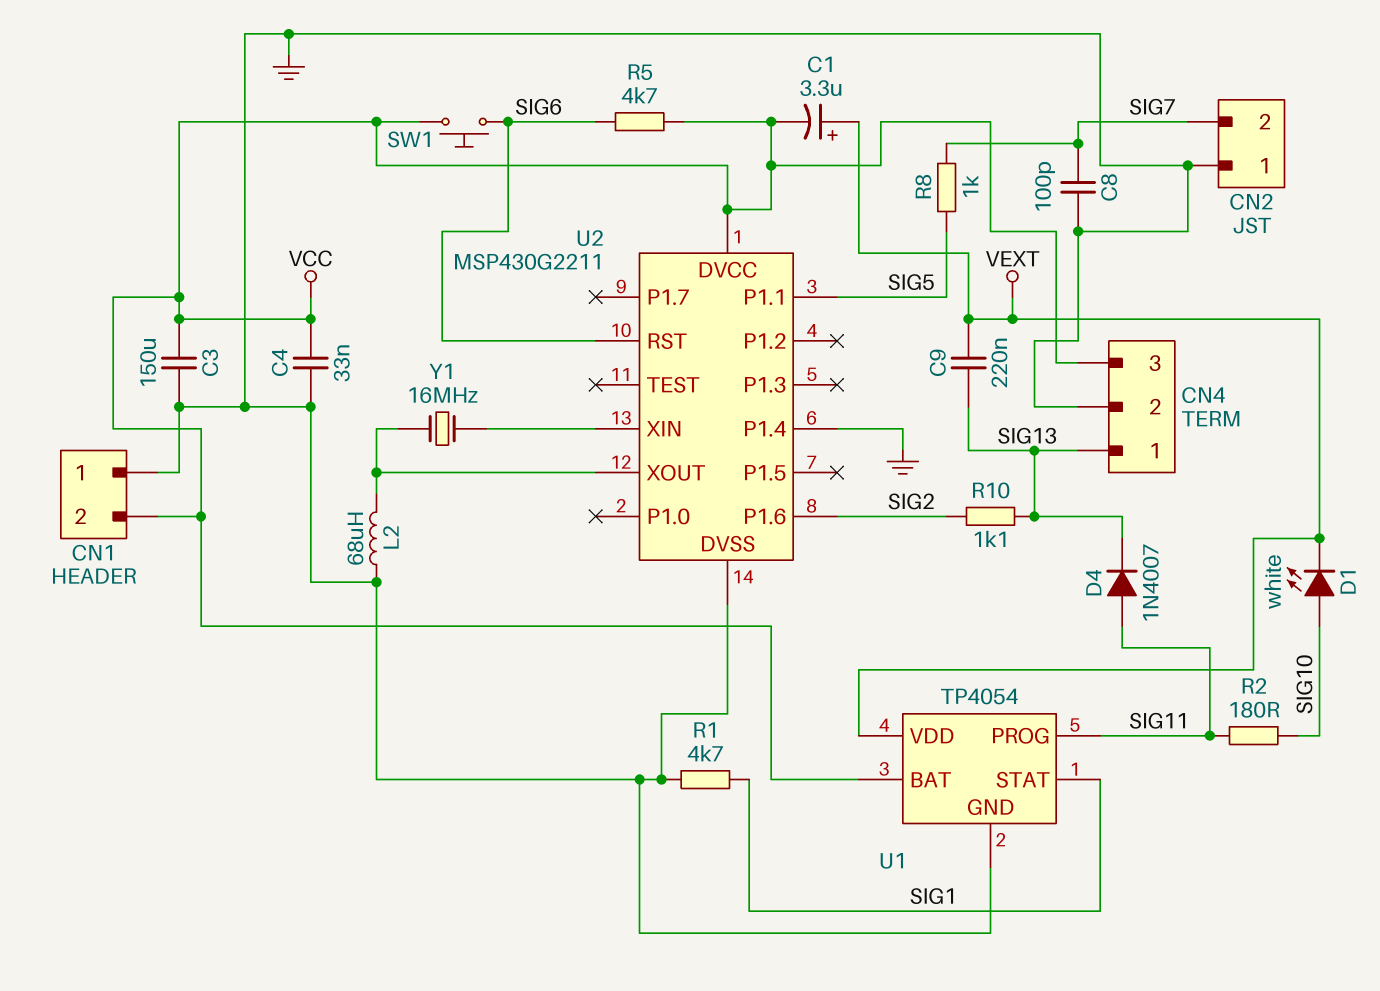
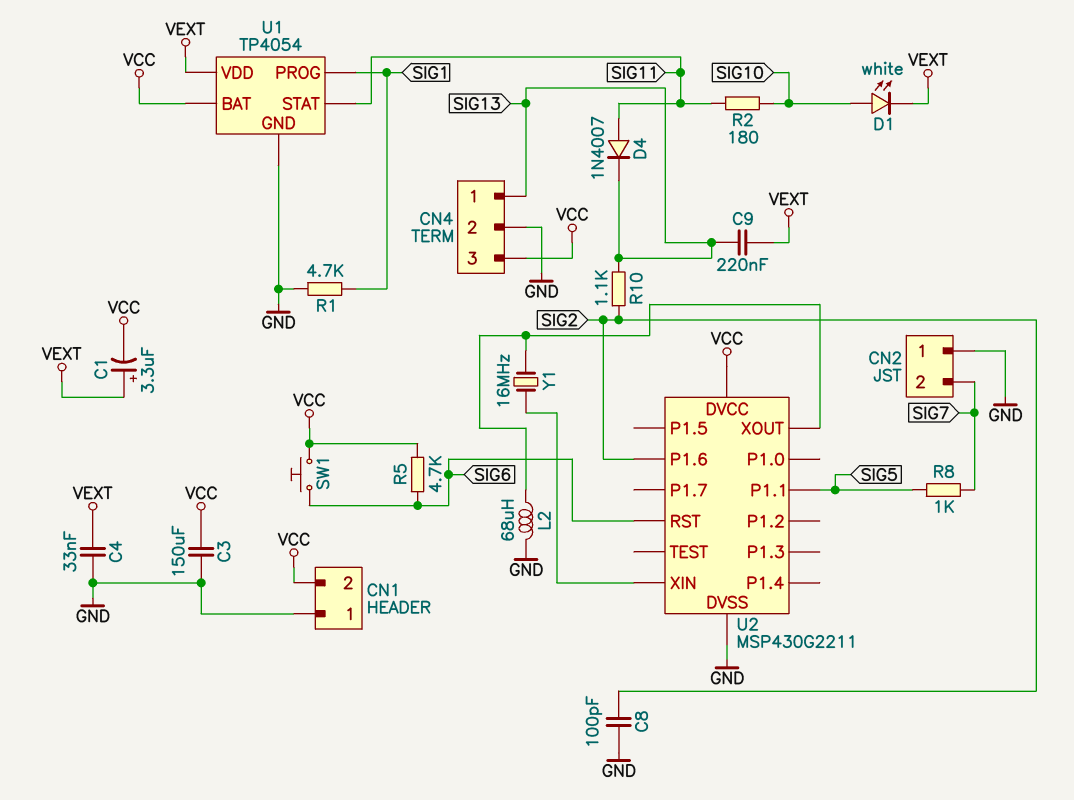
C4: 33nF (GND, VCC) -> 33nF (GND, VEXT)
C8: 100pF (GND, SIG7) -> 100pF (GND, SIG2)
U1 pin PROG: SIG11 -> SIG1
U1 pin STAT: SIG1 -> SIG11
U2 pin P1.4: GND -> none

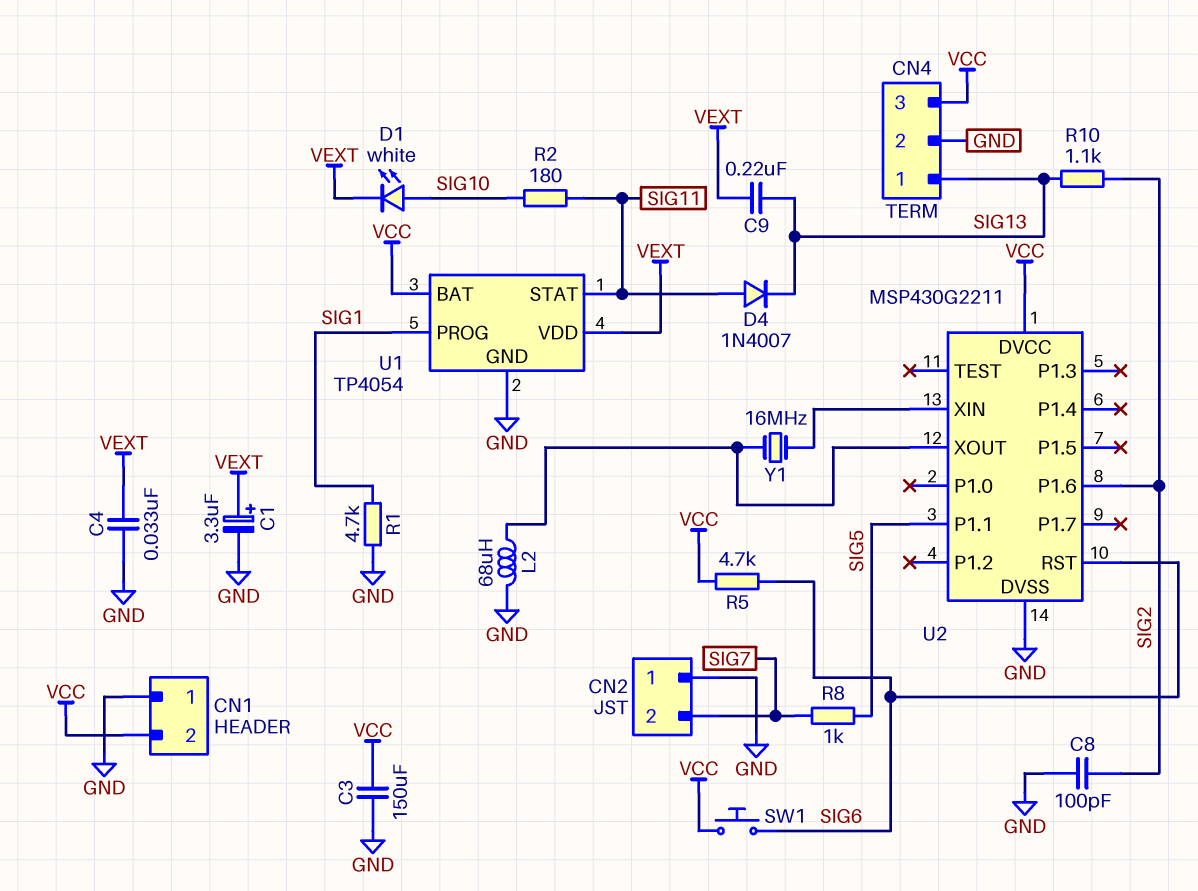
C1: 3.3uF (plus VEXT, minus VCC) -> 3.3uF (plus VEXT, minus GND)

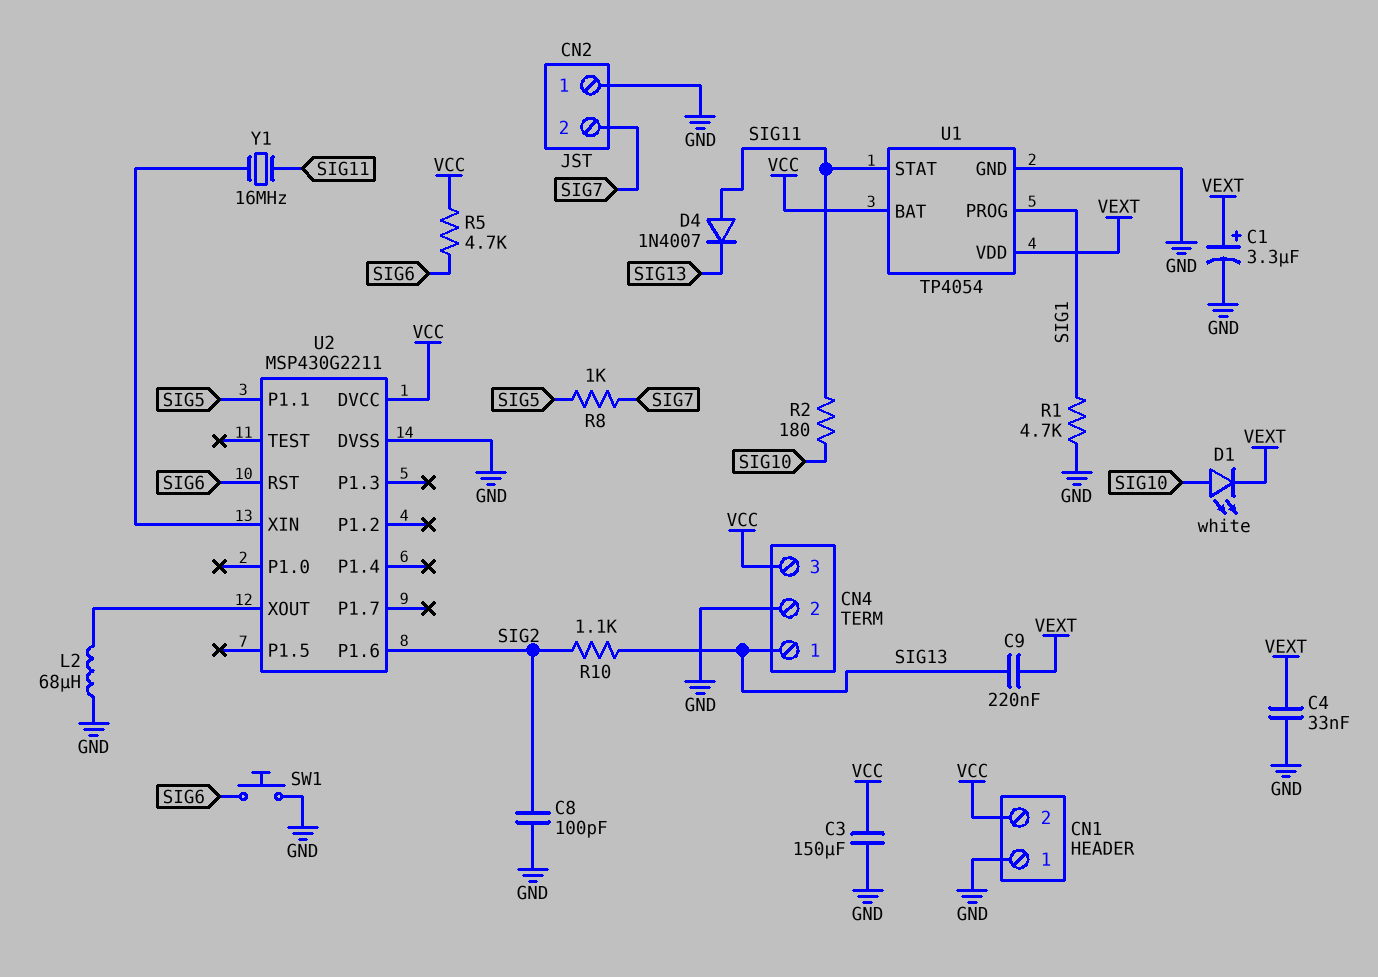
SW1: button (SIG6, VCC) -> button (GND, SIG6)
Y1: 16MHz (U2/XIN, U2/XOUT) -> 16MHz (SIG11, U2/XIN)

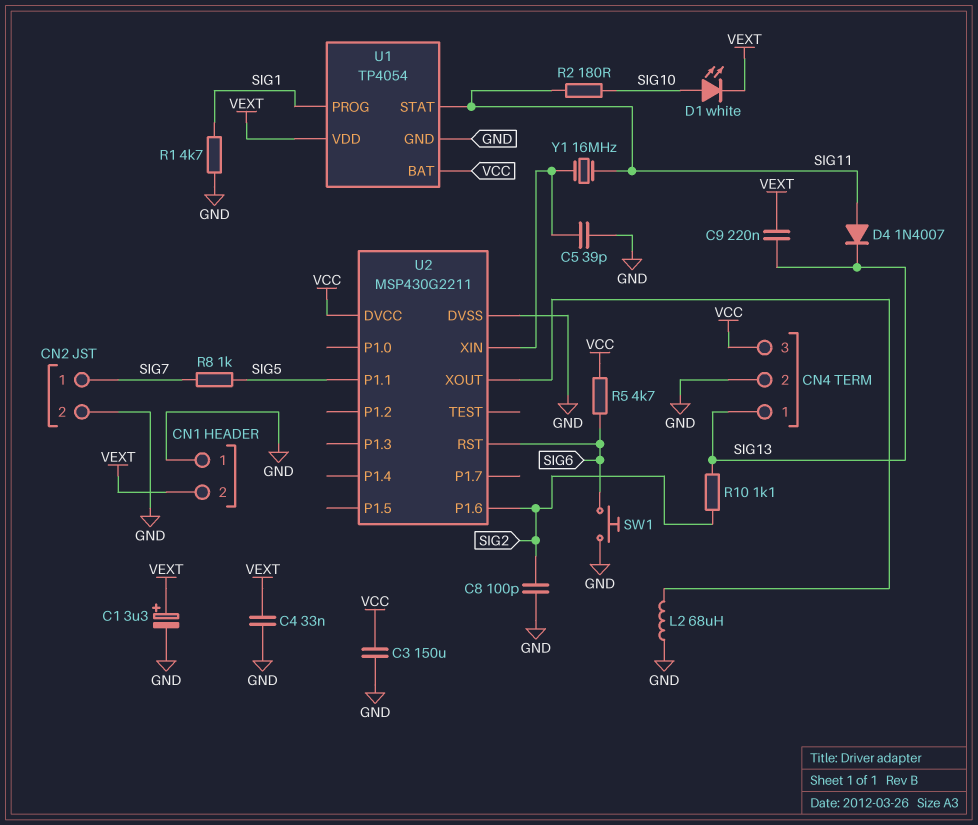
C5: none -> 39pF (GND, U2/XIN)
CN1 pin 2: VCC -> VEXT
CN2 pin 1: GND -> SIG7
CN2 pin 2: SIG7 -> GND

